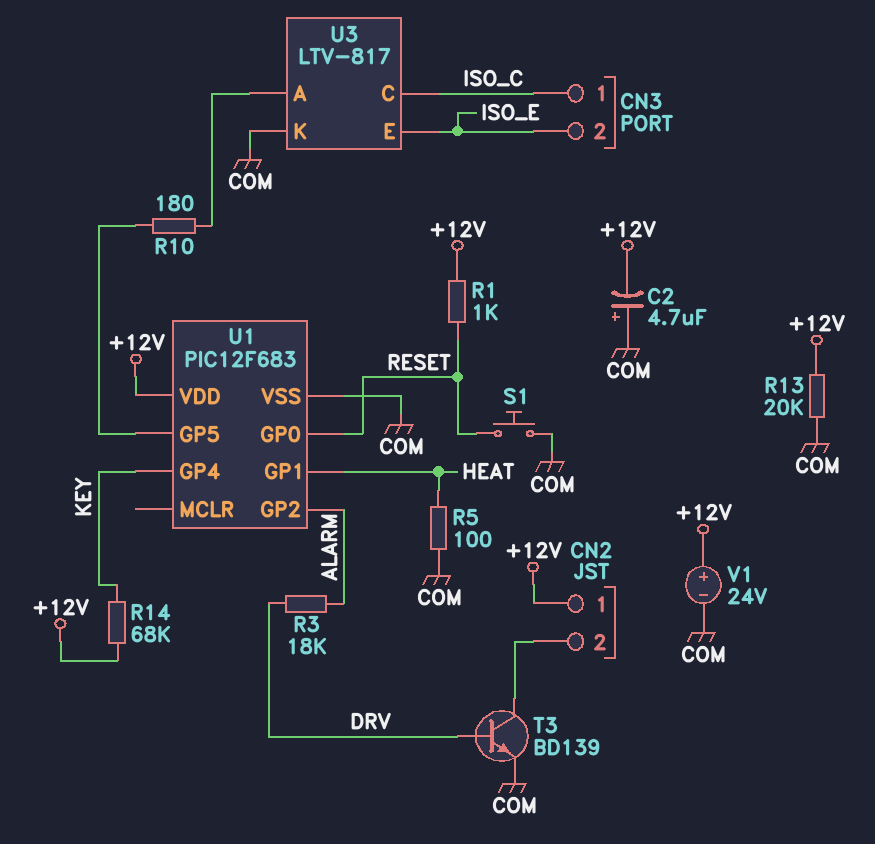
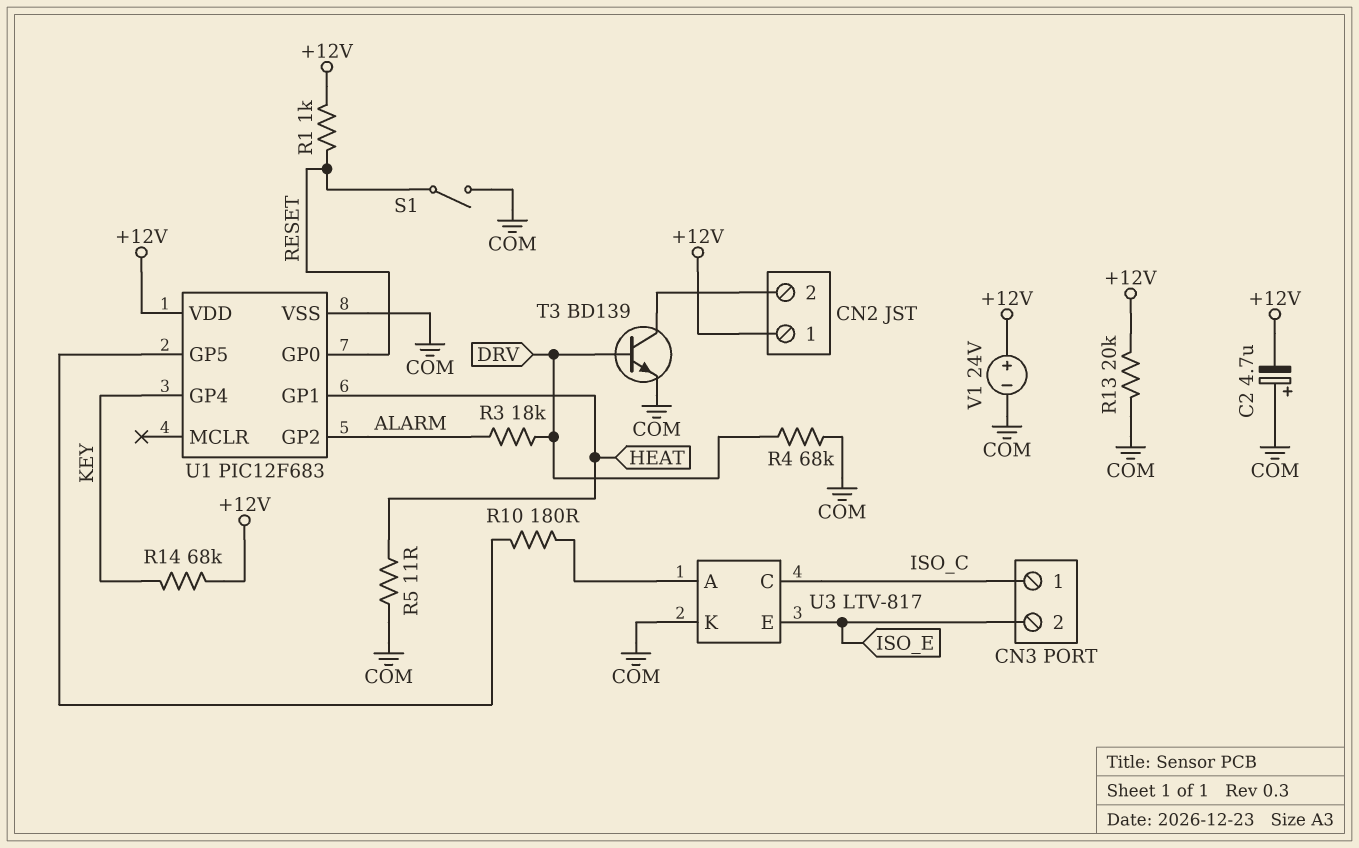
R4: none -> 68k (COM, DRV)
R5: 100 (COM, HEAT) -> 11 (COM, HEAT)
S1: button (COM, RESET) -> switch (COM, RESET)

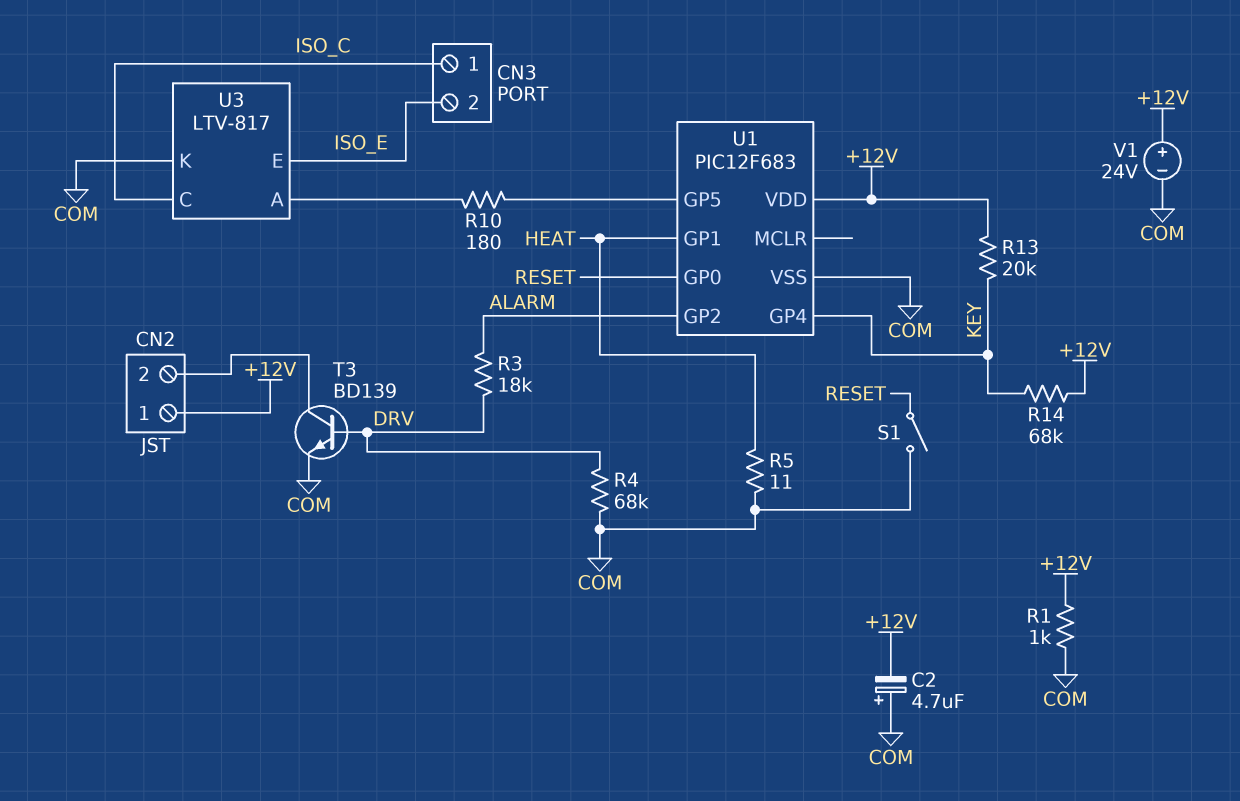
R1: 1k (+12V, RESET) -> 1k (+12V, COM)
R13: 20k (+12V, COM) -> 20k (+12V, KEY)

